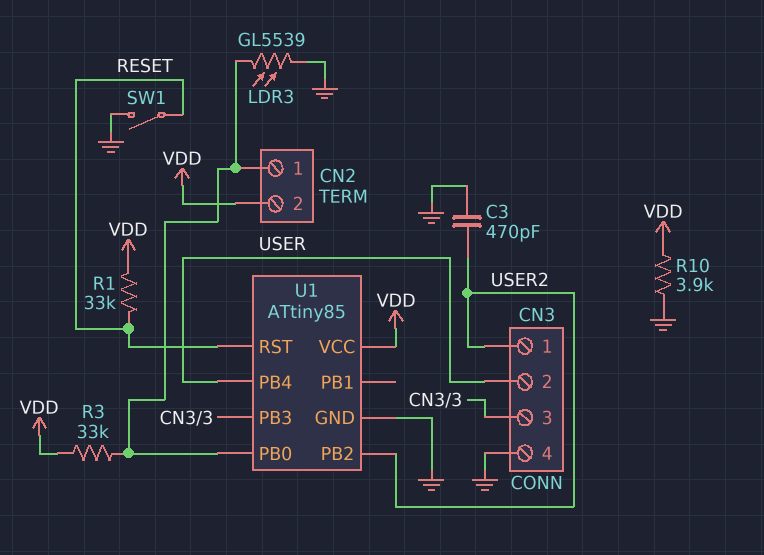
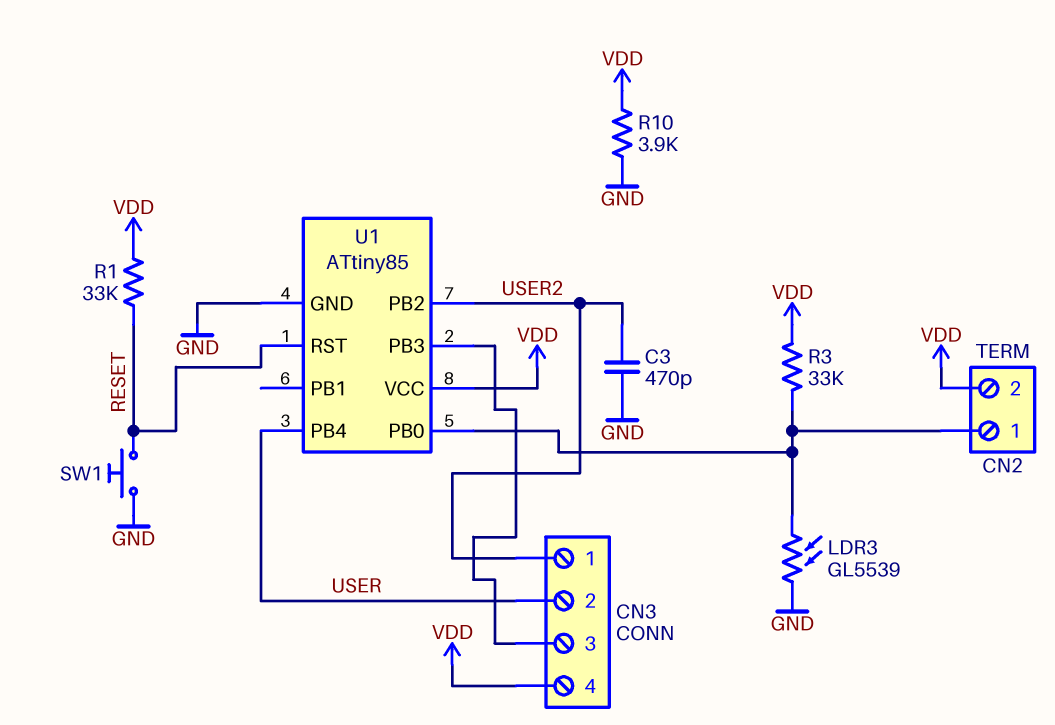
CN3 pin 4: GND -> VDD
SW1: switch (GND, RESET) -> button (GND, RESET)

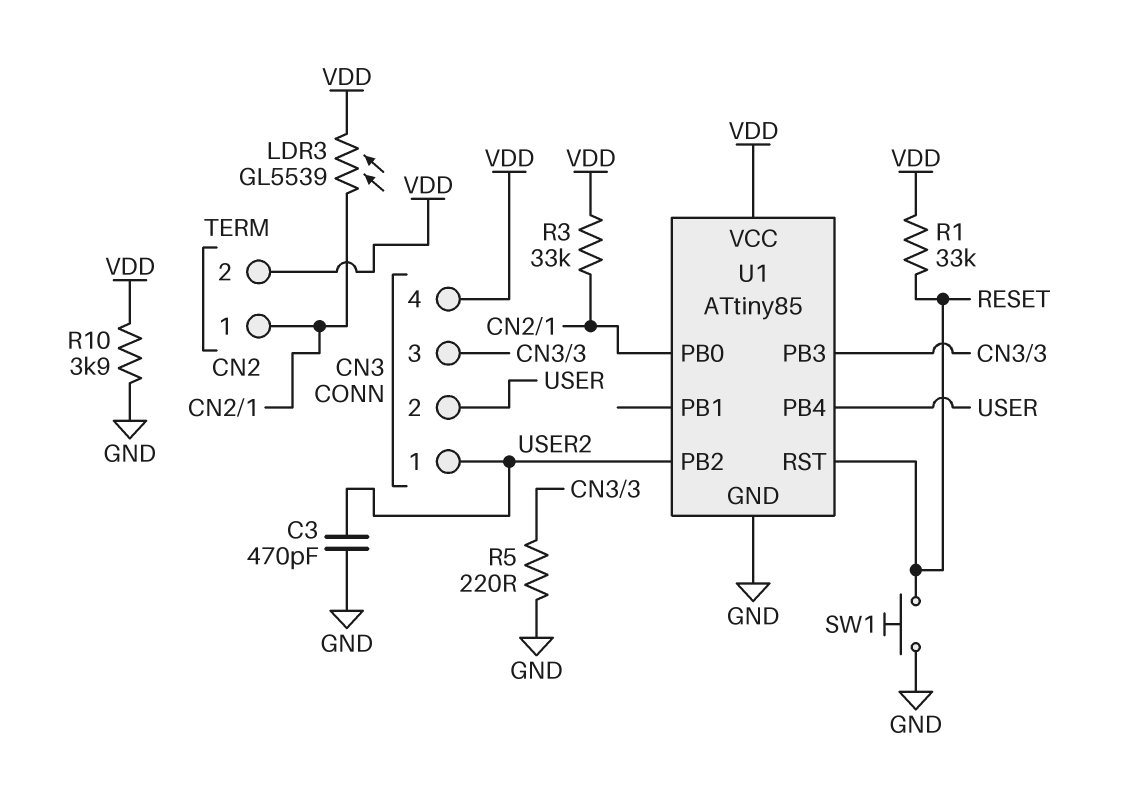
LDR3: GL5539 (CN2/1, GND) -> GL5539 (CN2/1, VDD)
R5: none -> 220 (CN3/3, GND)

